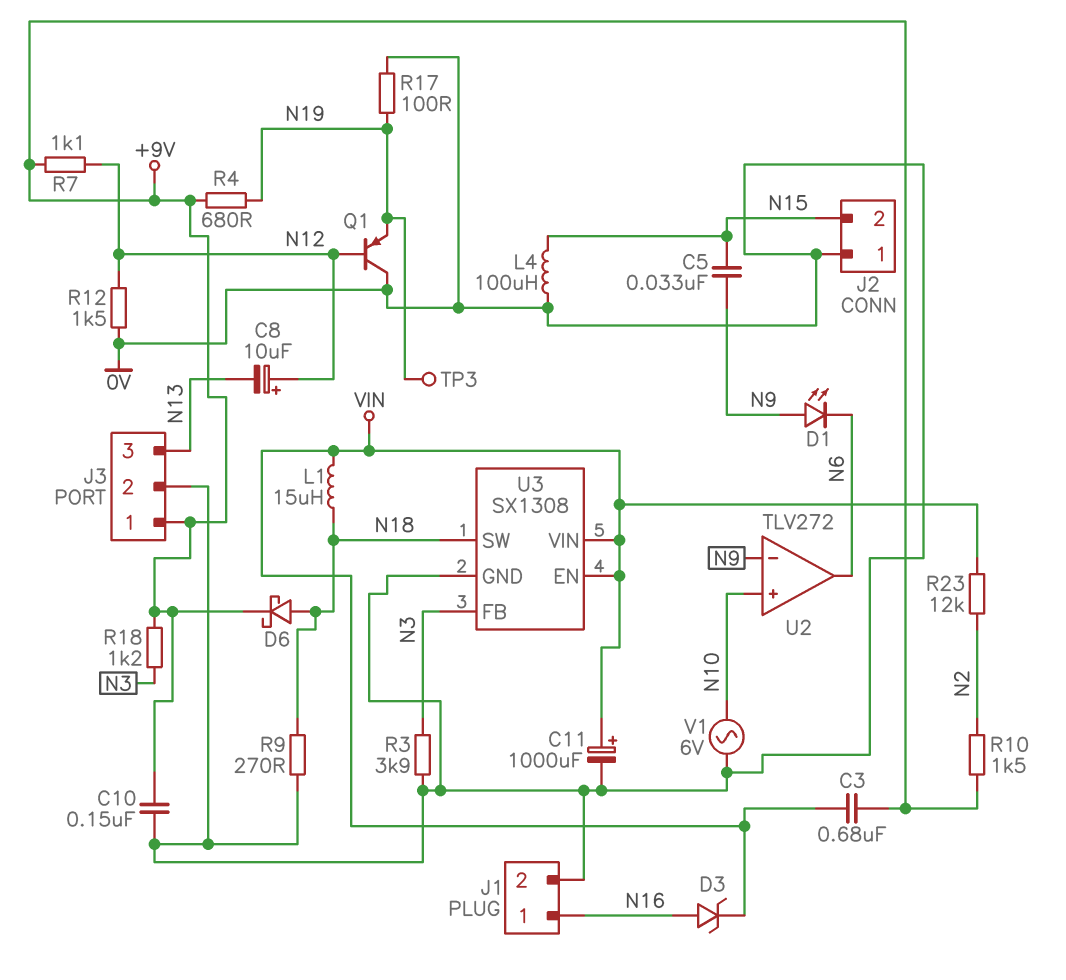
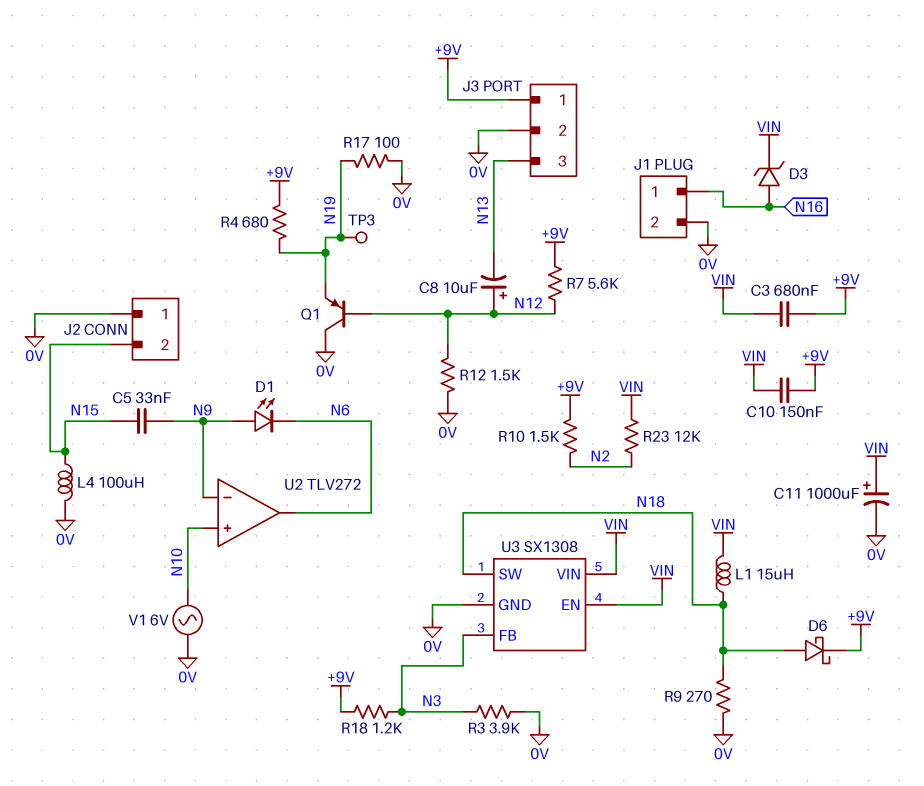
C10: 150nF (+9V, 0V) -> 150nF (+9V, VIN)
R7: 1.1k (+9V, N12) -> 5.6k (+9V, N12)

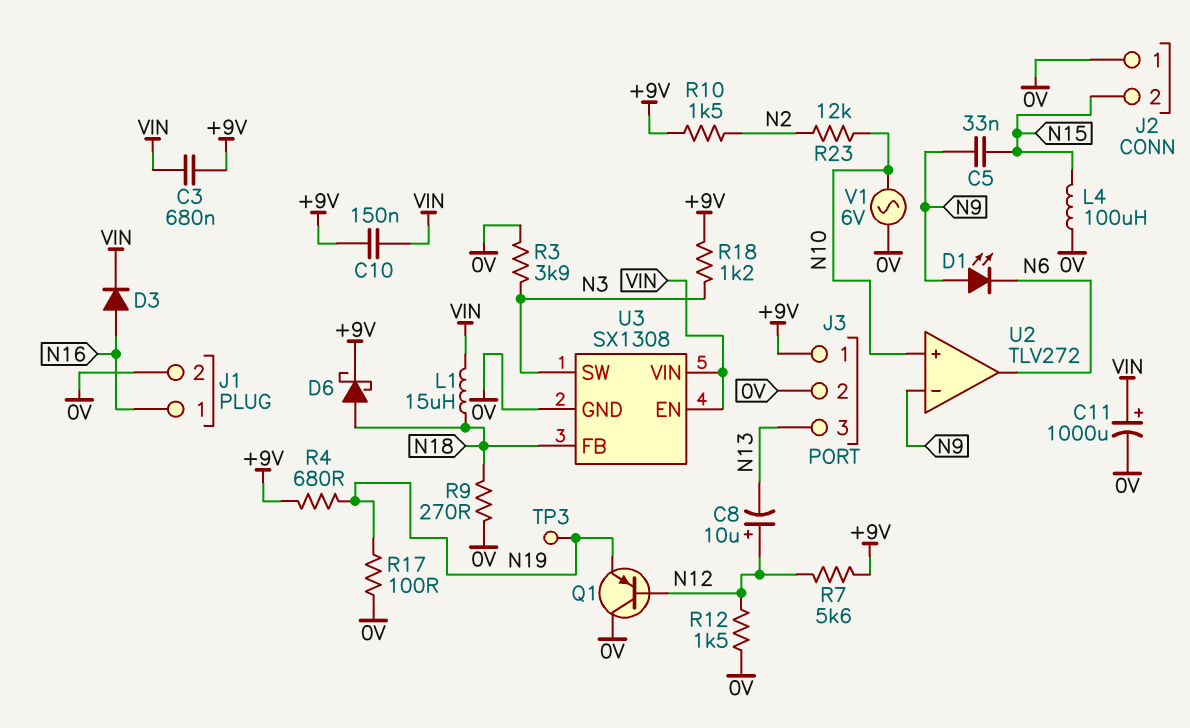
D3: zener (A N16, K VIN) -> diode (A N16, K VIN)
R23: 12k (N2, VIN) -> 12k (N2, N10)
U3 pin FB: N3 -> N18
U3 pin SW: N18 -> N3

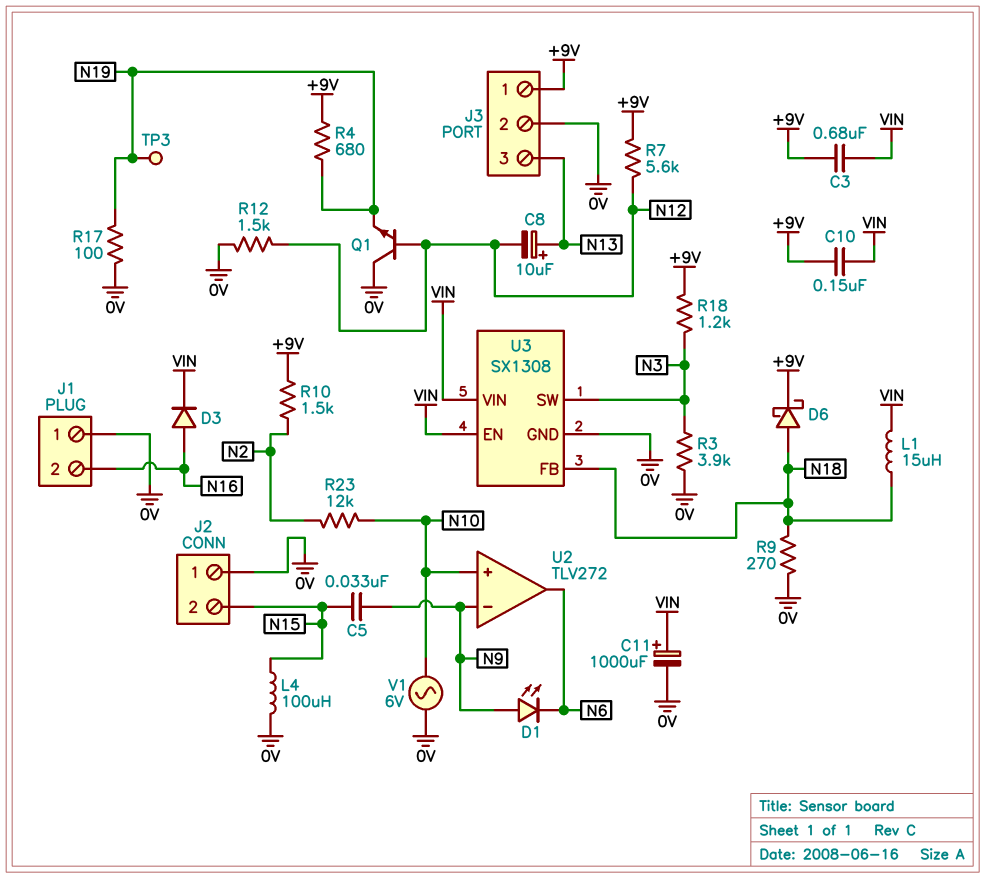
C8: 10uF (plus N12, minus N13) -> 10uF (plus N13, minus N12)
J1 pin 1: N16 -> 0V
J1 pin 2: 0V -> N16
Q1: PNP (B N12, C 0V, E N19) -> NPN (B N12, C 0V, E N19)

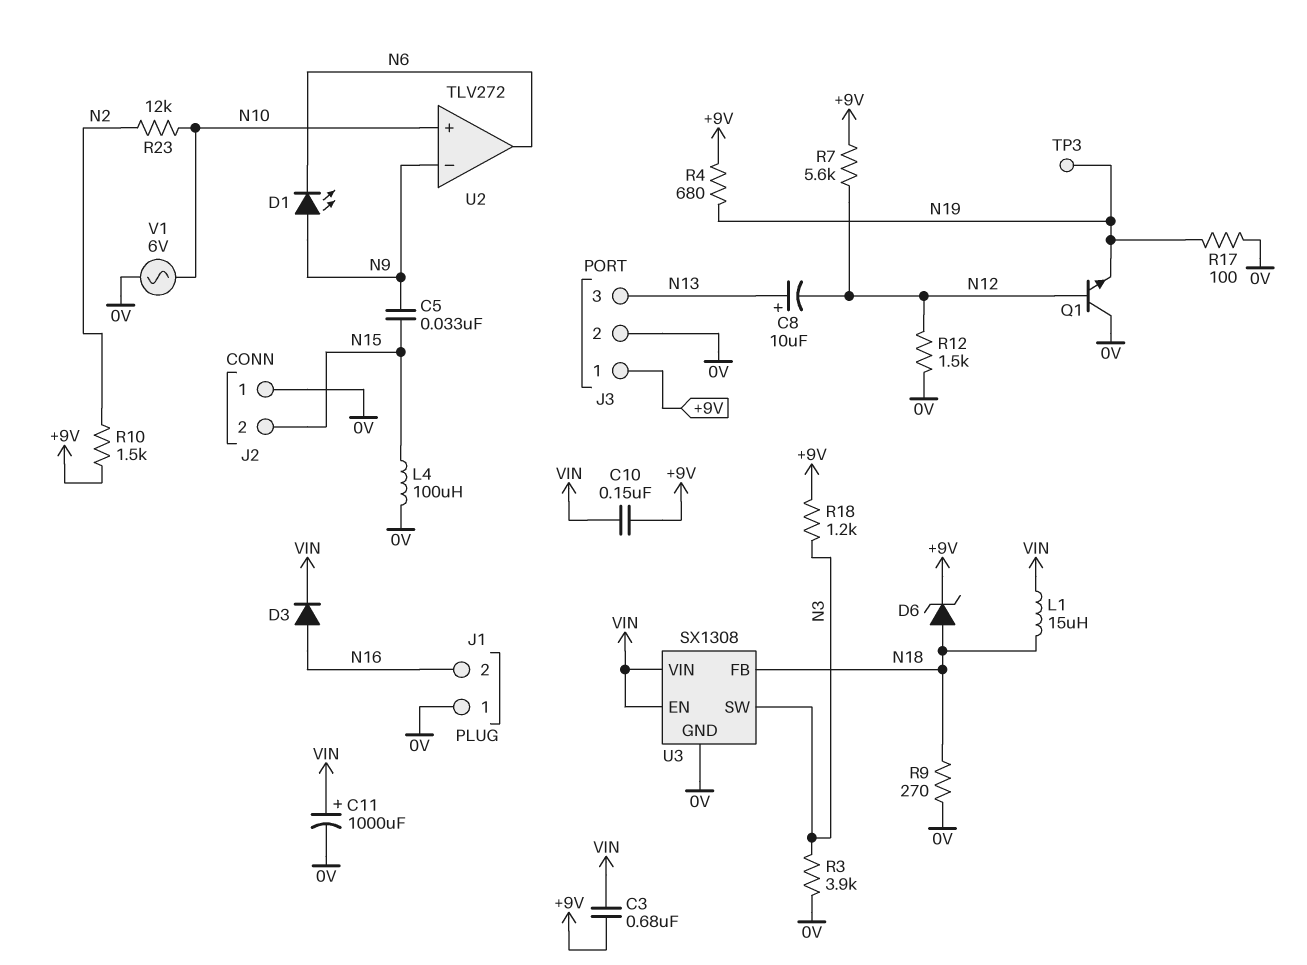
D6: schottky (A N18, K +9V) -> zener (A N18, K +9V)

